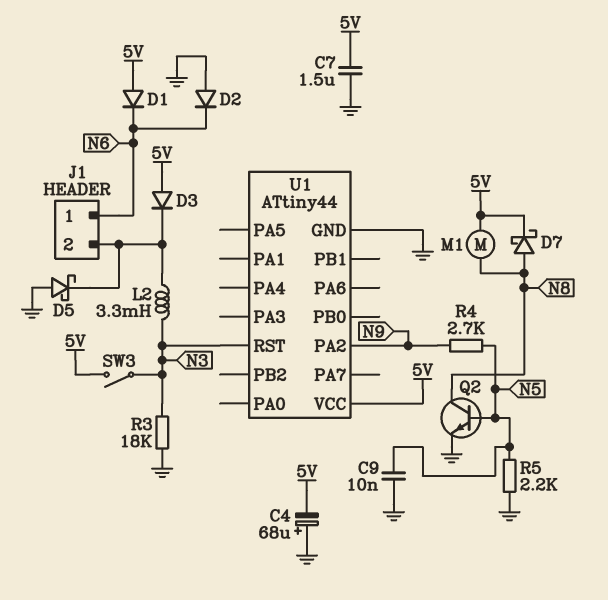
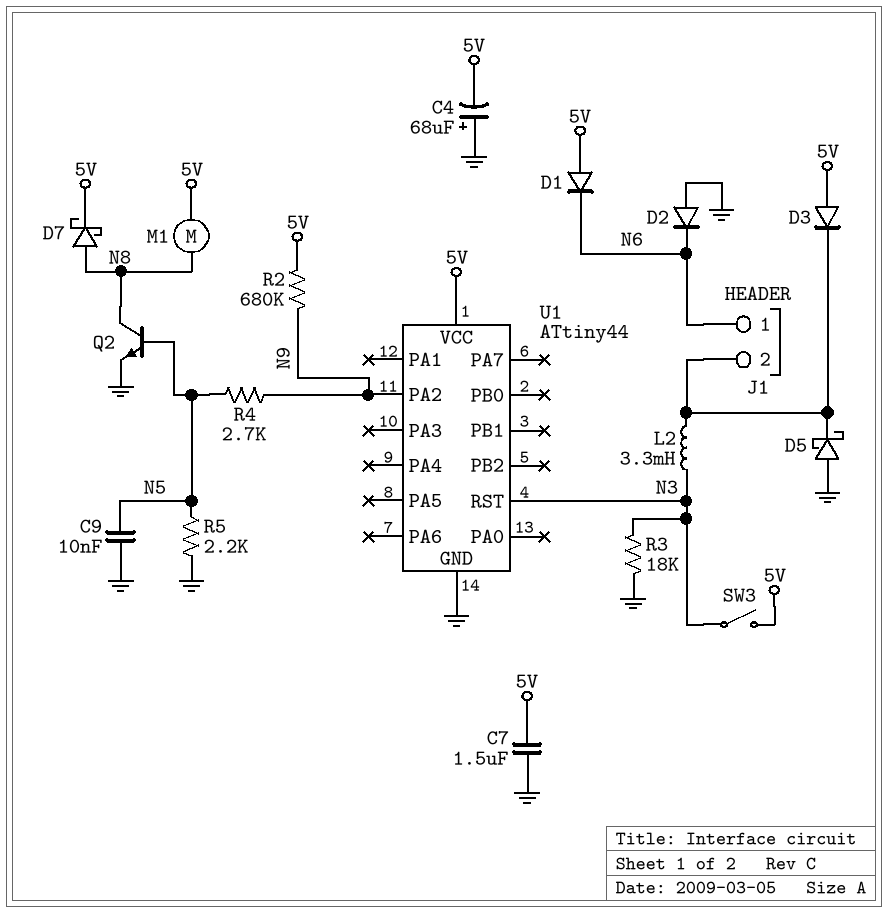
R2: none -> 680k (5V, N9)

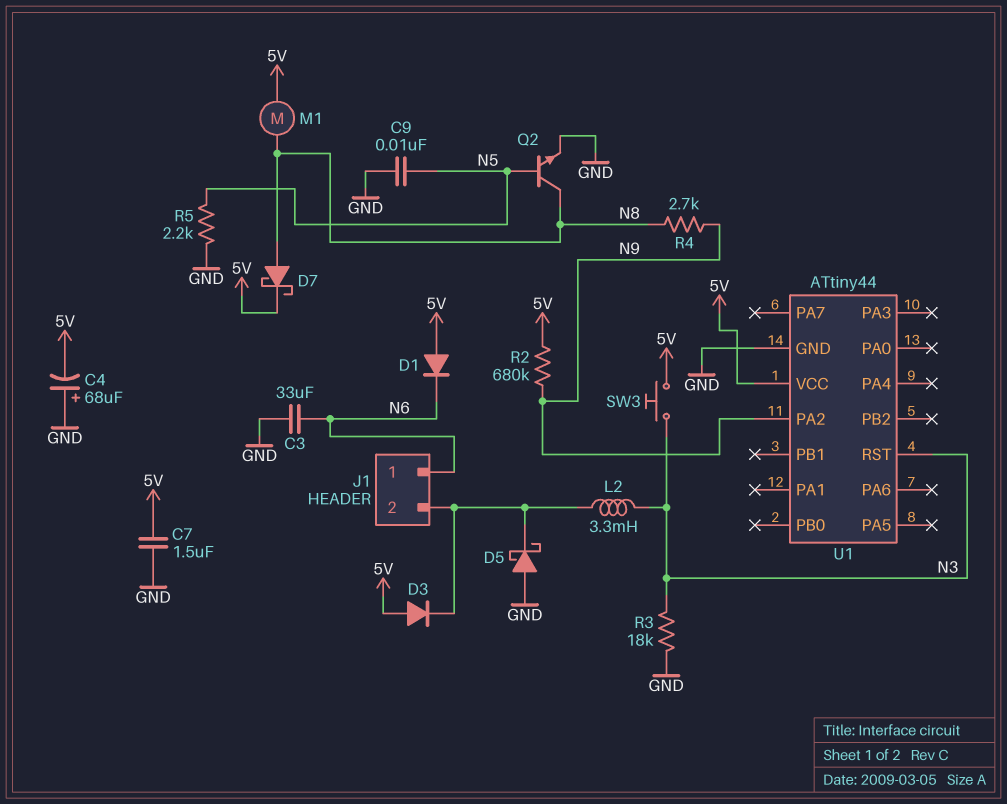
C3: none -> 33uF (GND, N6)
D2: diode (A GND, K N6) -> none
R4: 2.7k (N5, N9) -> 2.7k (N8, N9)
SW3: switch (5V, N3) -> button (5V, N3)

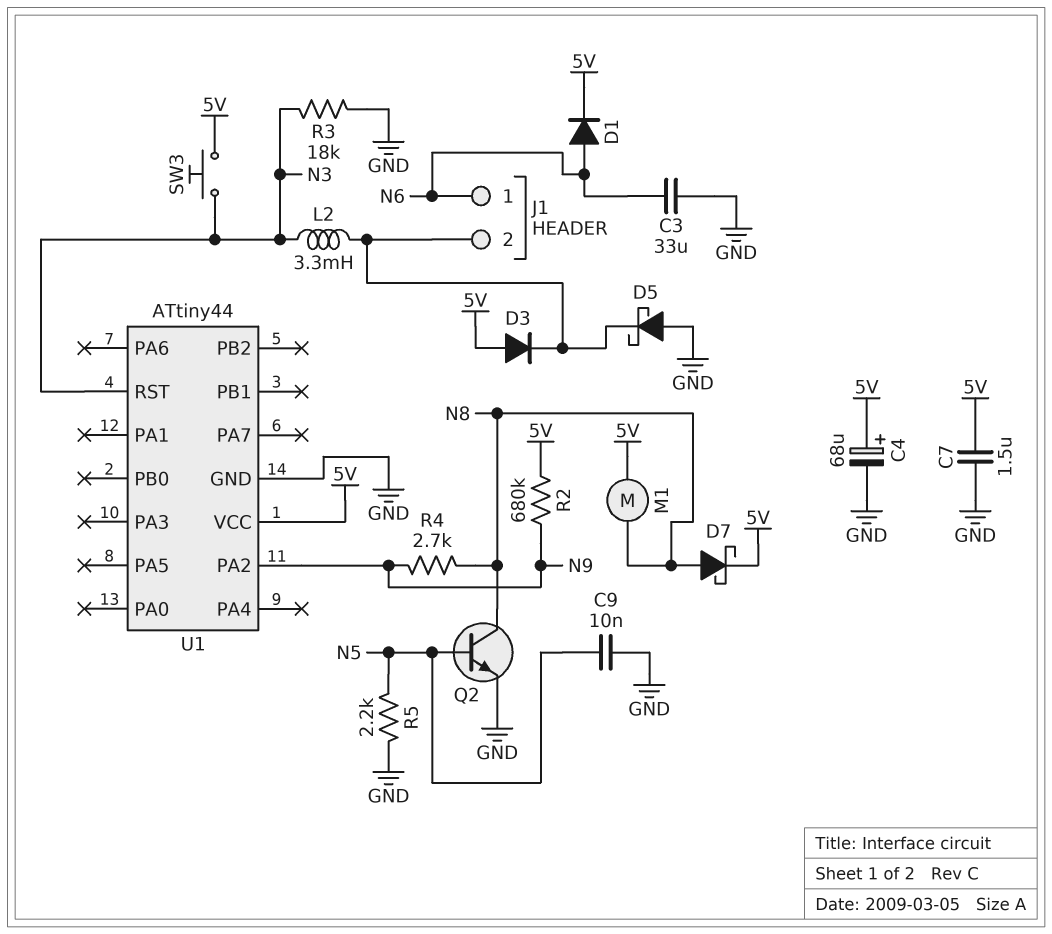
C4: 68uF (plus GND, minus 5V) -> 68uF (plus 5V, minus GND)
D1: diode (A 5V, K N6) -> diode (A N6, K 5V)

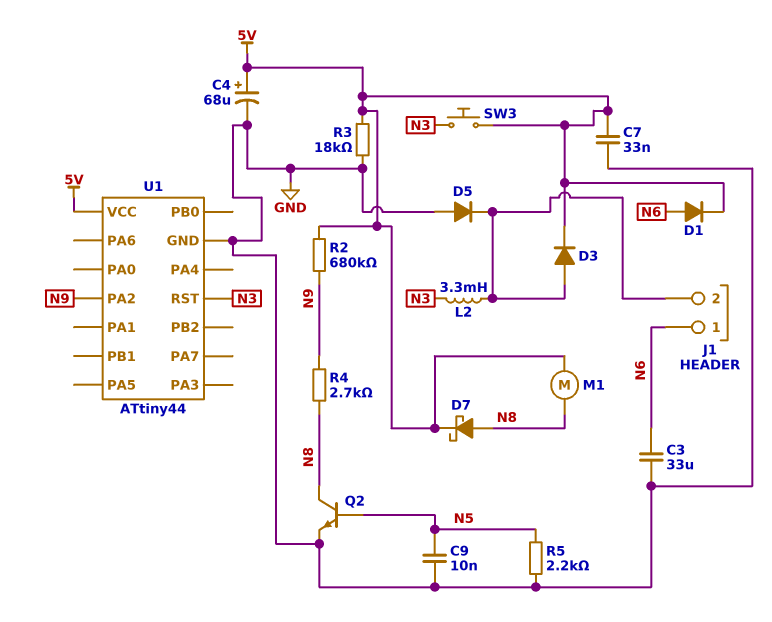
C7: 1.5uF (5V, GND) -> 33nF (5V, GND)
D3: diode (A 5V, K J1/2) -> diode (A J1/2, K 5V)
D5: schottky (A GND, K J1/2) -> diode (A GND, K J1/2)
R3: 18k (GND, N3) -> 18k (5V, GND)

